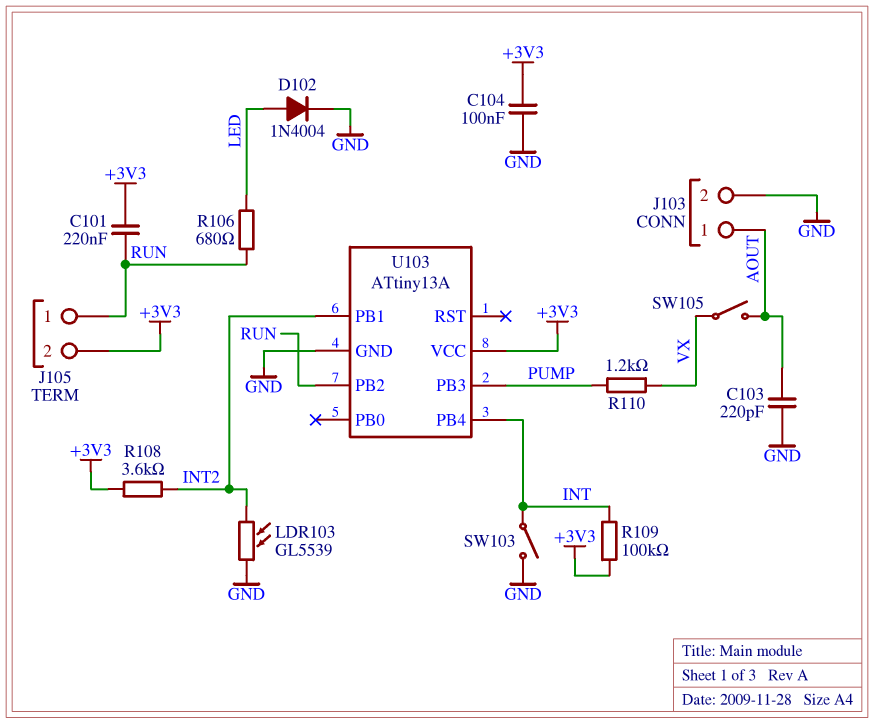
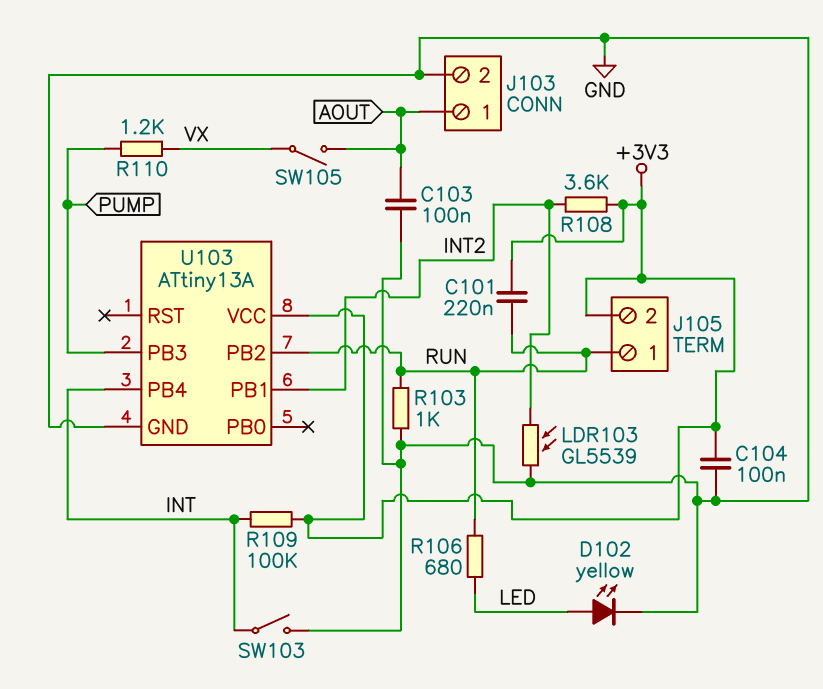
C103: 220pF (AOUT, GND) -> 100nF (AOUT, GND)
D102: diode 1N4004 (A LED, K GND) -> LED yellow (A LED, K GND)
R103: none -> 1k (GND, RUN)

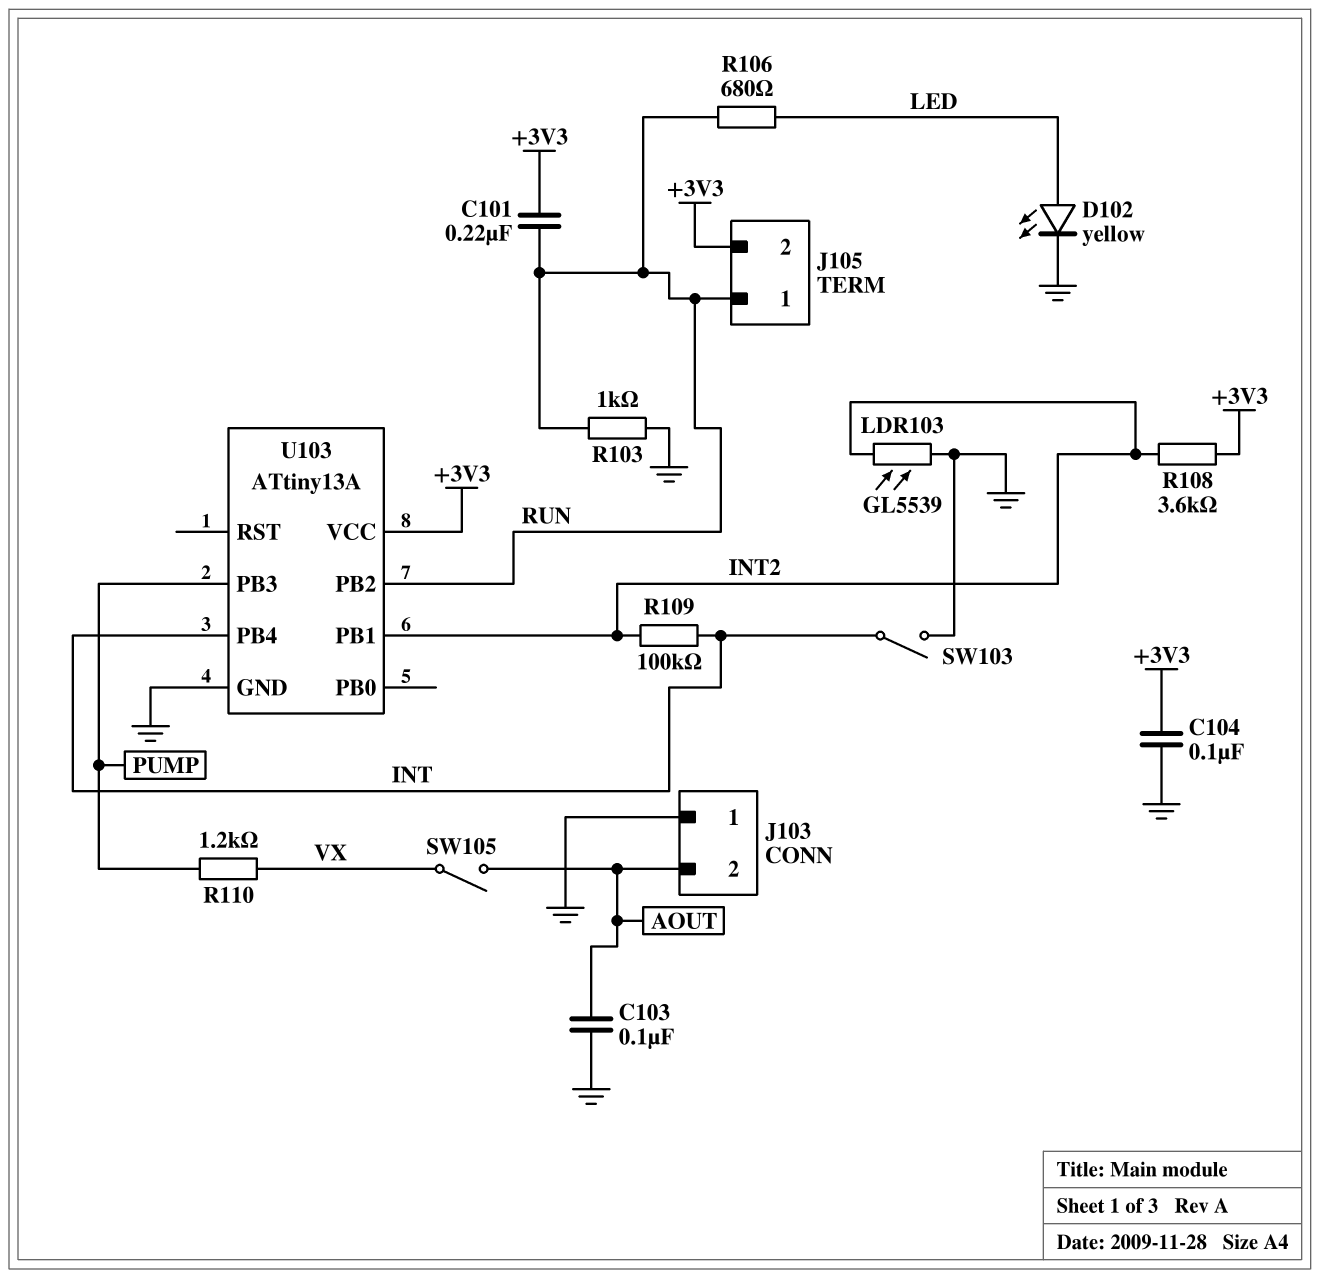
J103 pin 1: AOUT -> GND
J103 pin 2: GND -> AOUT
R109: 100k (+3V3, INT) -> 100k (INT, INT2)

